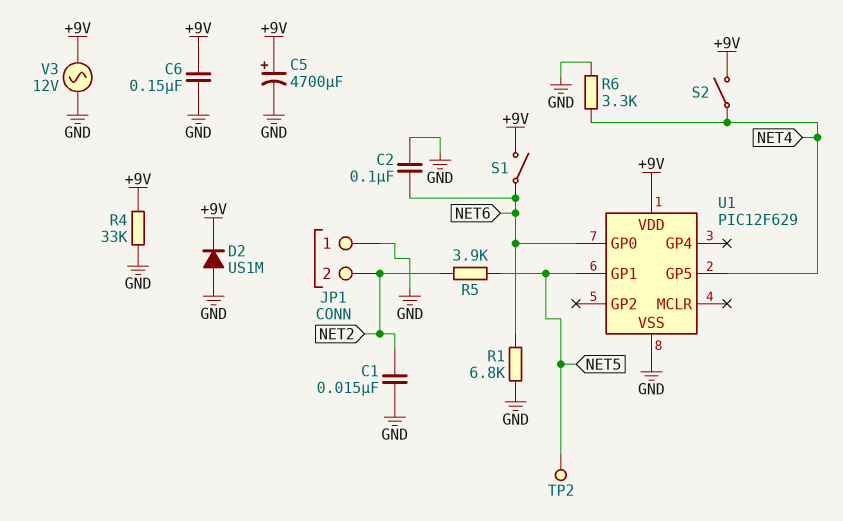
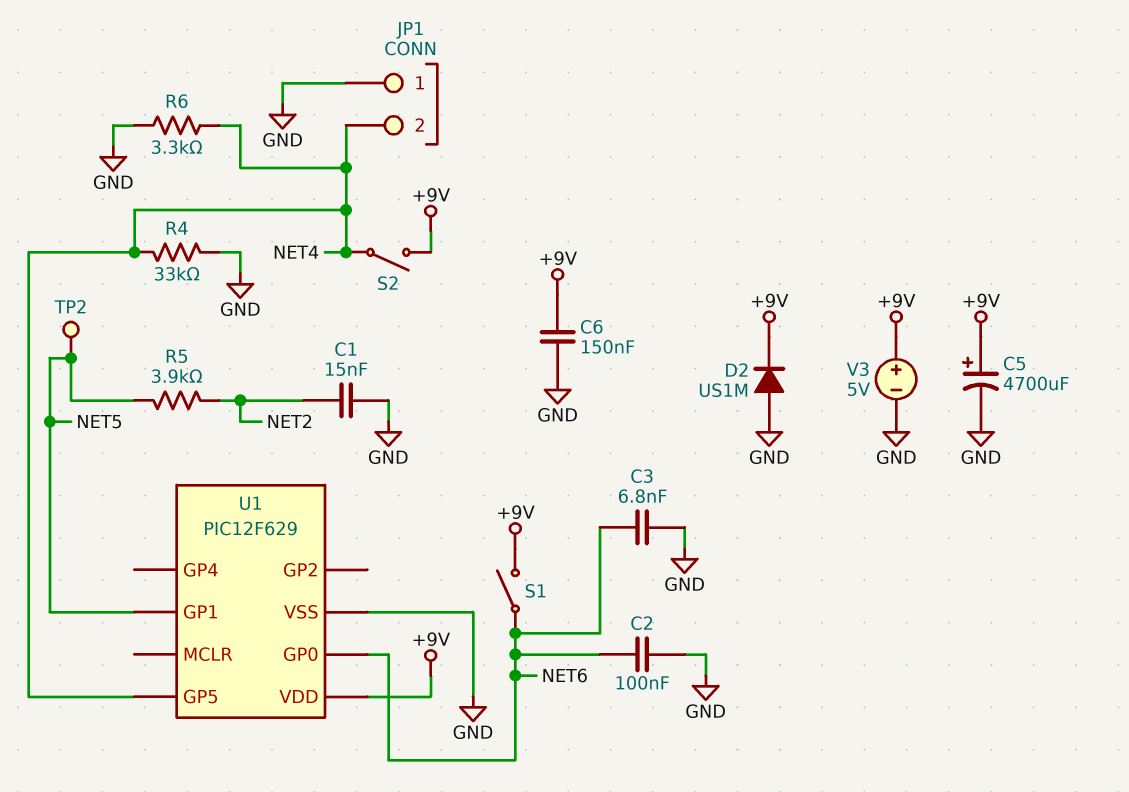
C3: none -> 6.8nF (GND, NET6)
JP1 pin 2: NET2 -> NET4
R1: 6.8k (GND, NET6) -> none
R4: 33k (+9V, GND) -> 33k (GND, NET4)
V3: AC 12V (+9V, GND) -> 5V (plus +9V, minus GND)

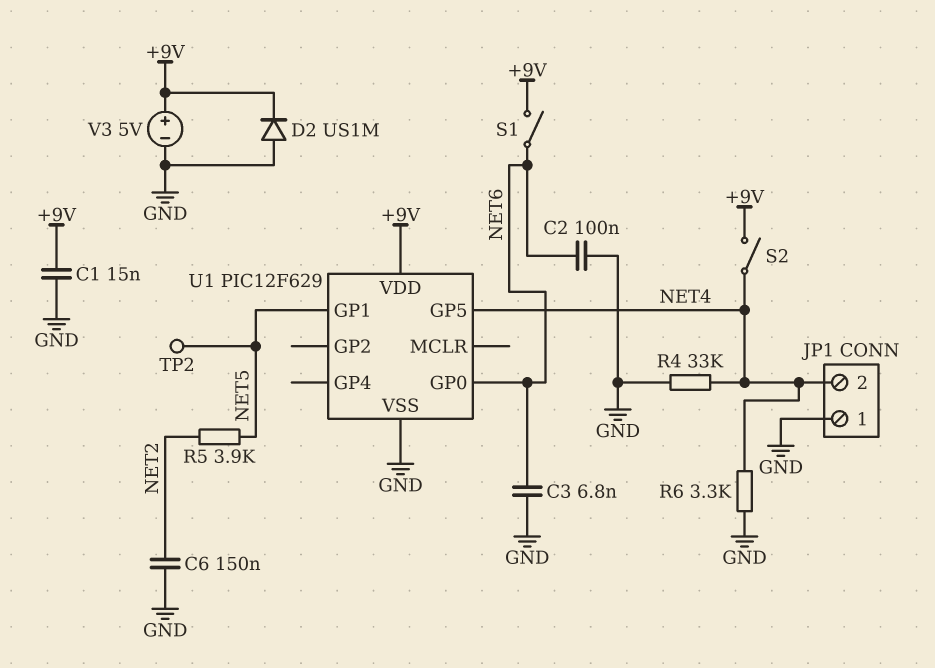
C1: 15nF (GND, NET2) -> 15nF (+9V, GND)
C5: 4700uF (plus +9V, minus GND) -> none
C6: 150nF (+9V, GND) -> 150nF (GND, NET2)

